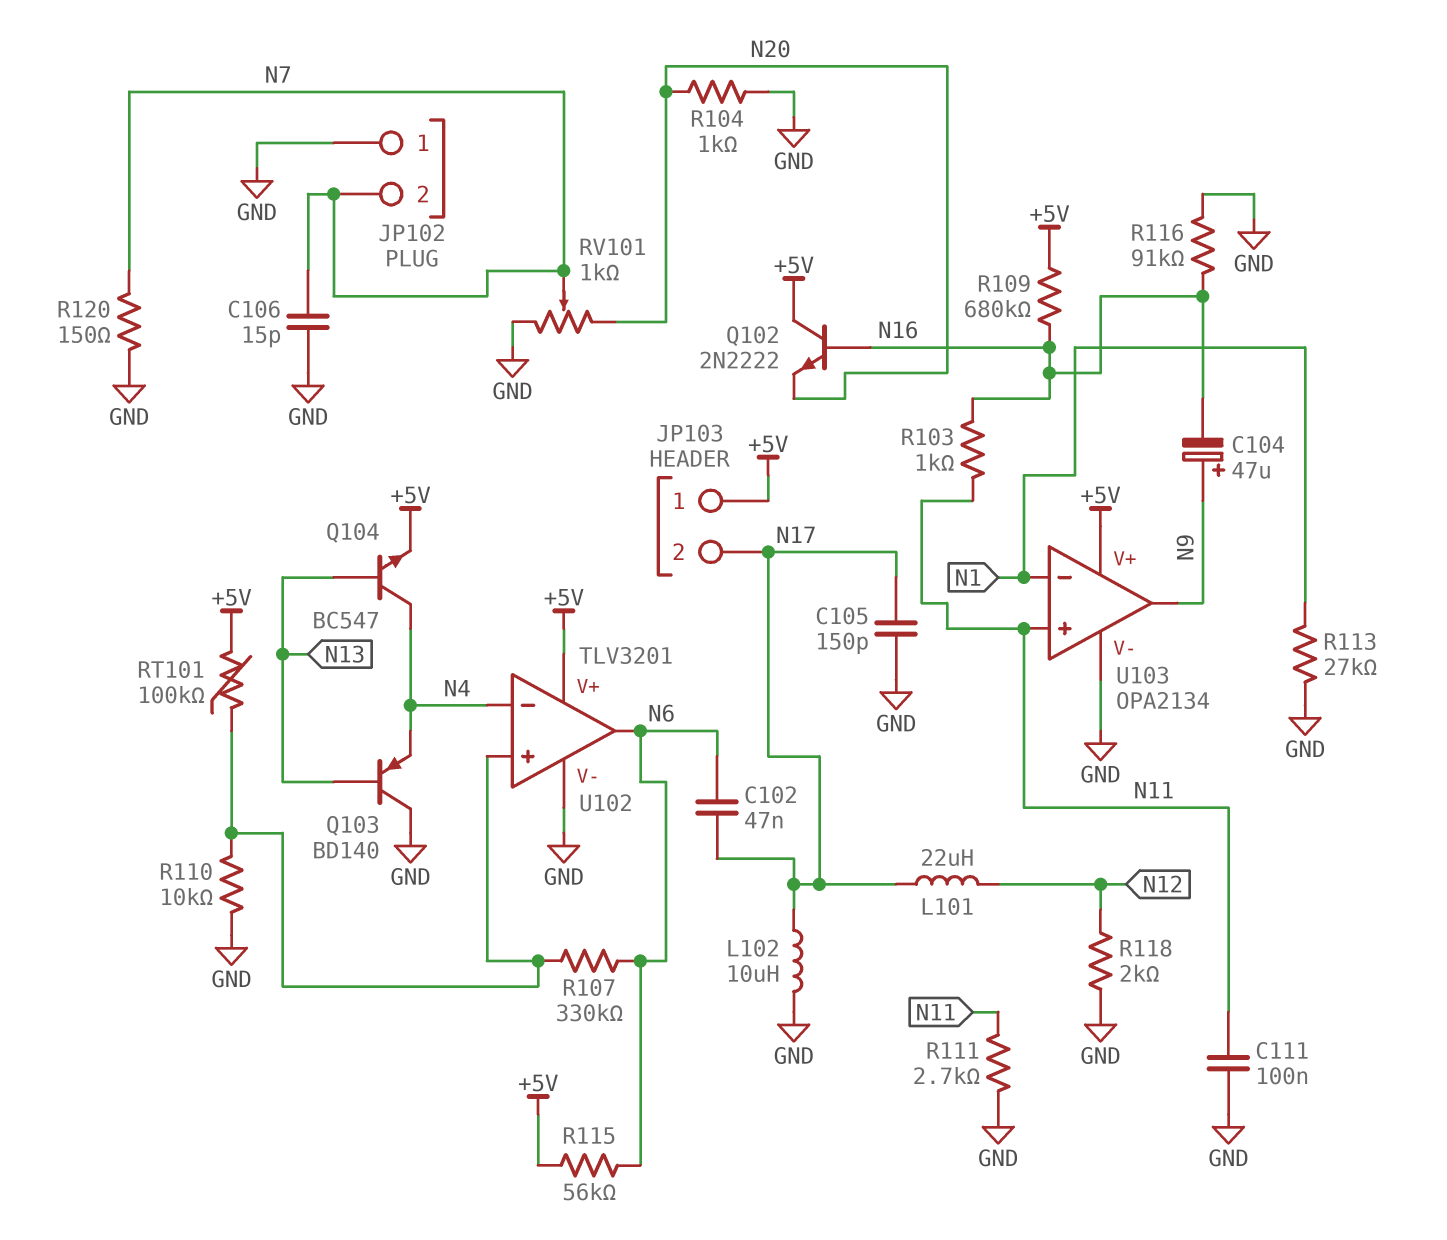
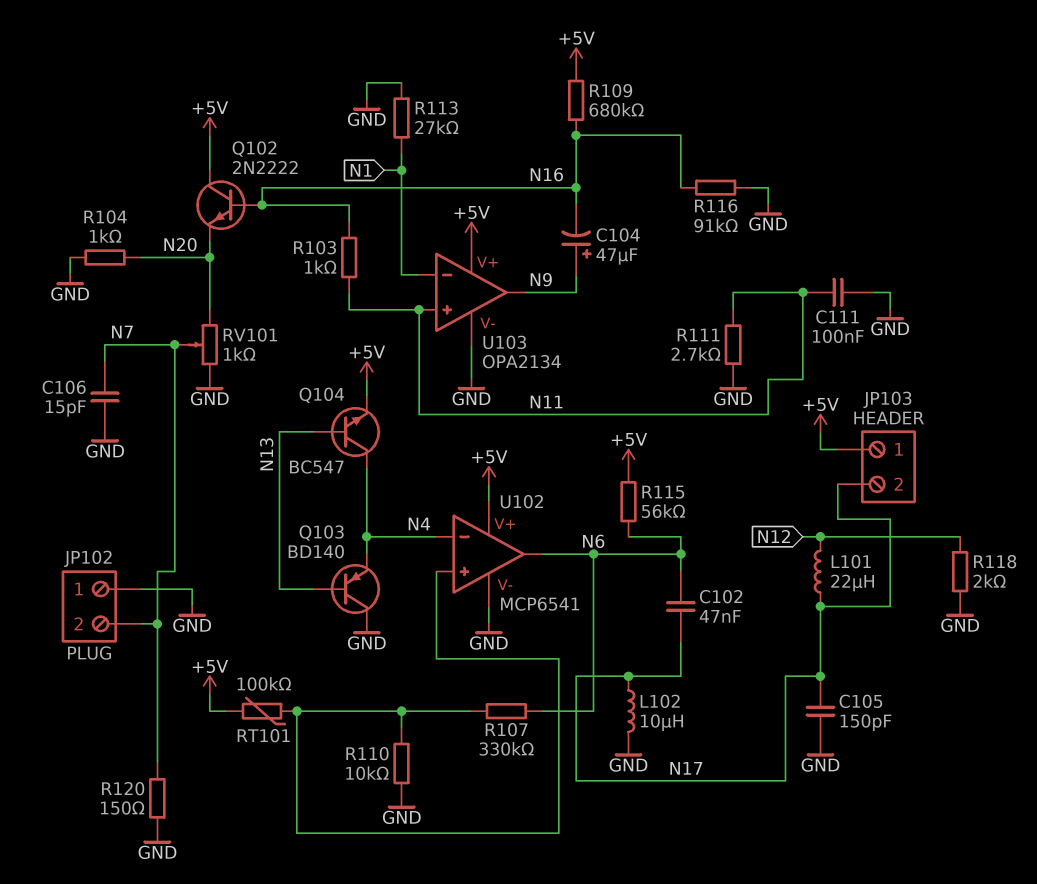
U102: TLV3201 -> MCP6541

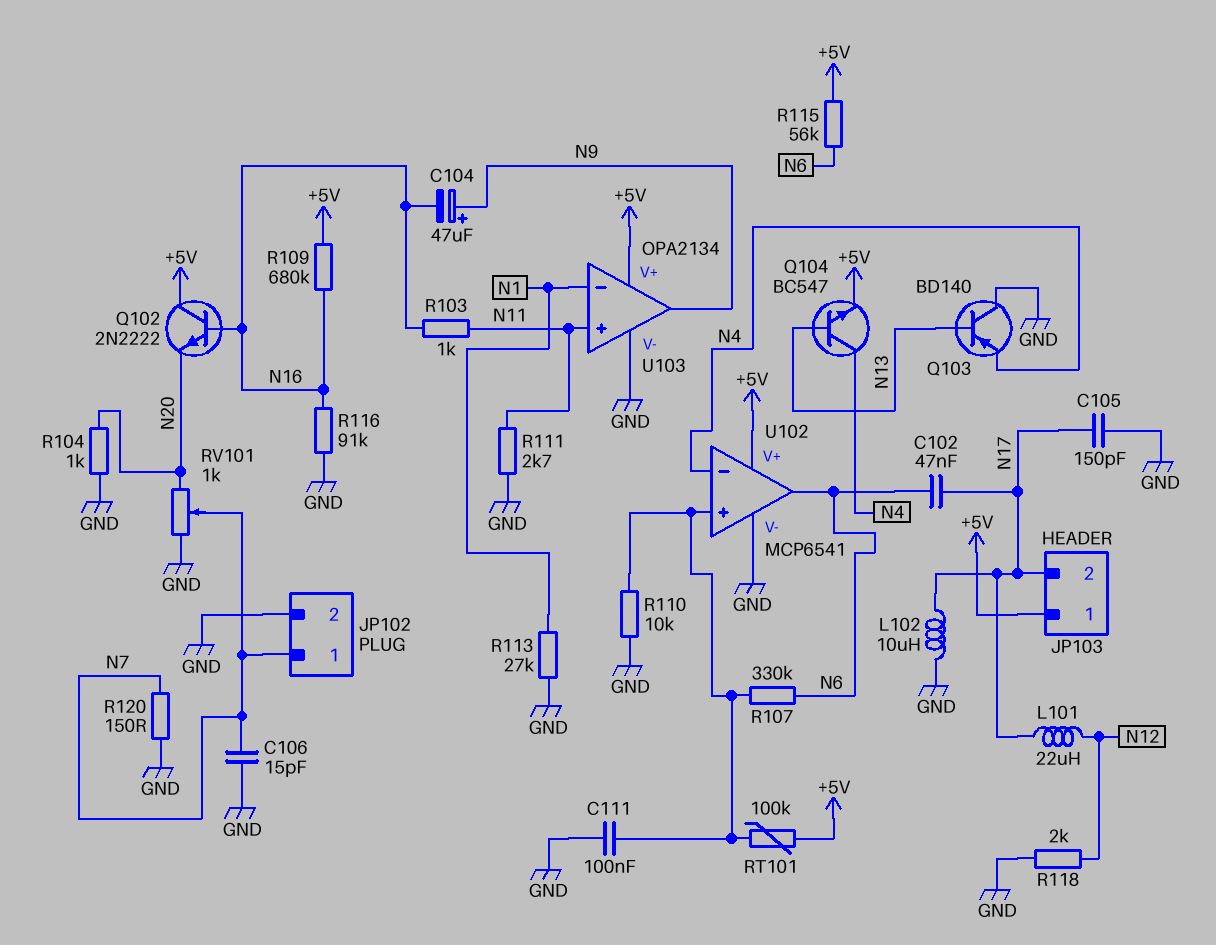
C111: 100nF (GND, N11) -> 100nF (GND, U102/in+)
JP102 pin 1: GND -> N7
JP102 pin 2: N7 -> GND

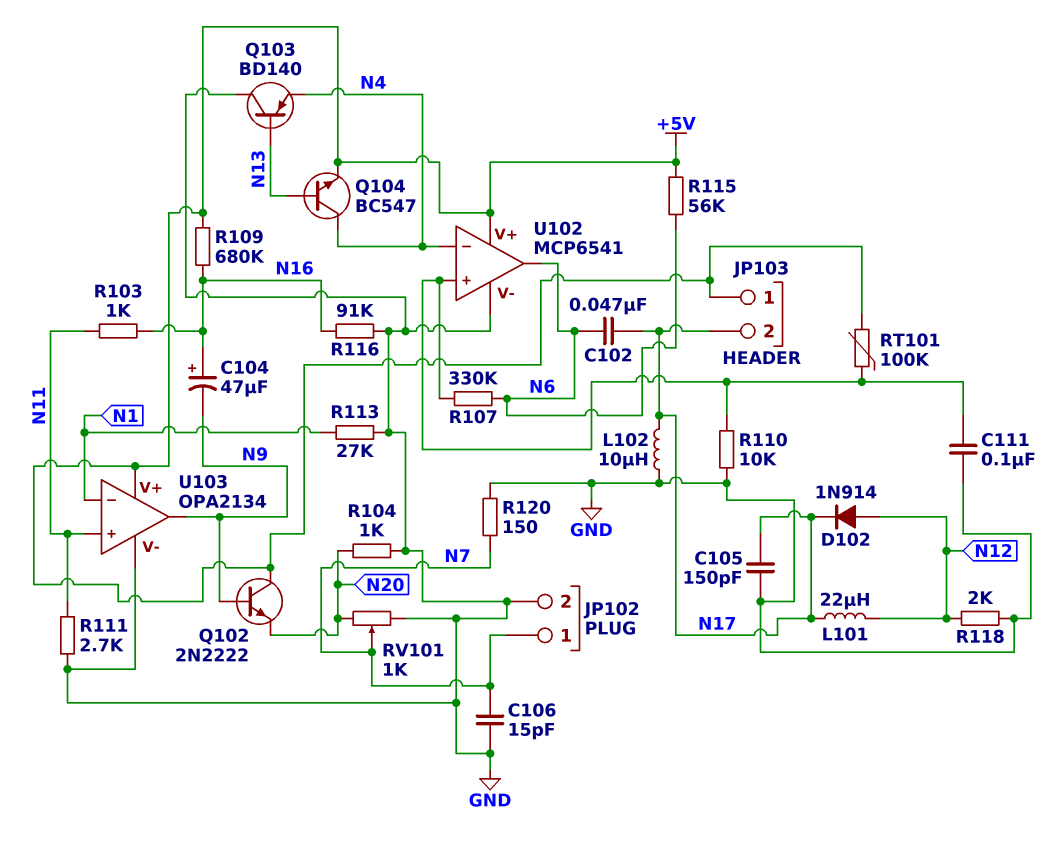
C104: 47uF (plus N9, minus N16) -> 47uF (plus N16, minus N9)
D102: none -> diode 1N914 (A N12, K N17)
Q102: NPN 2N2222 (B N16, C +5V, E N20) -> NPN 2N2222 (B N9, C +5V, E N20)

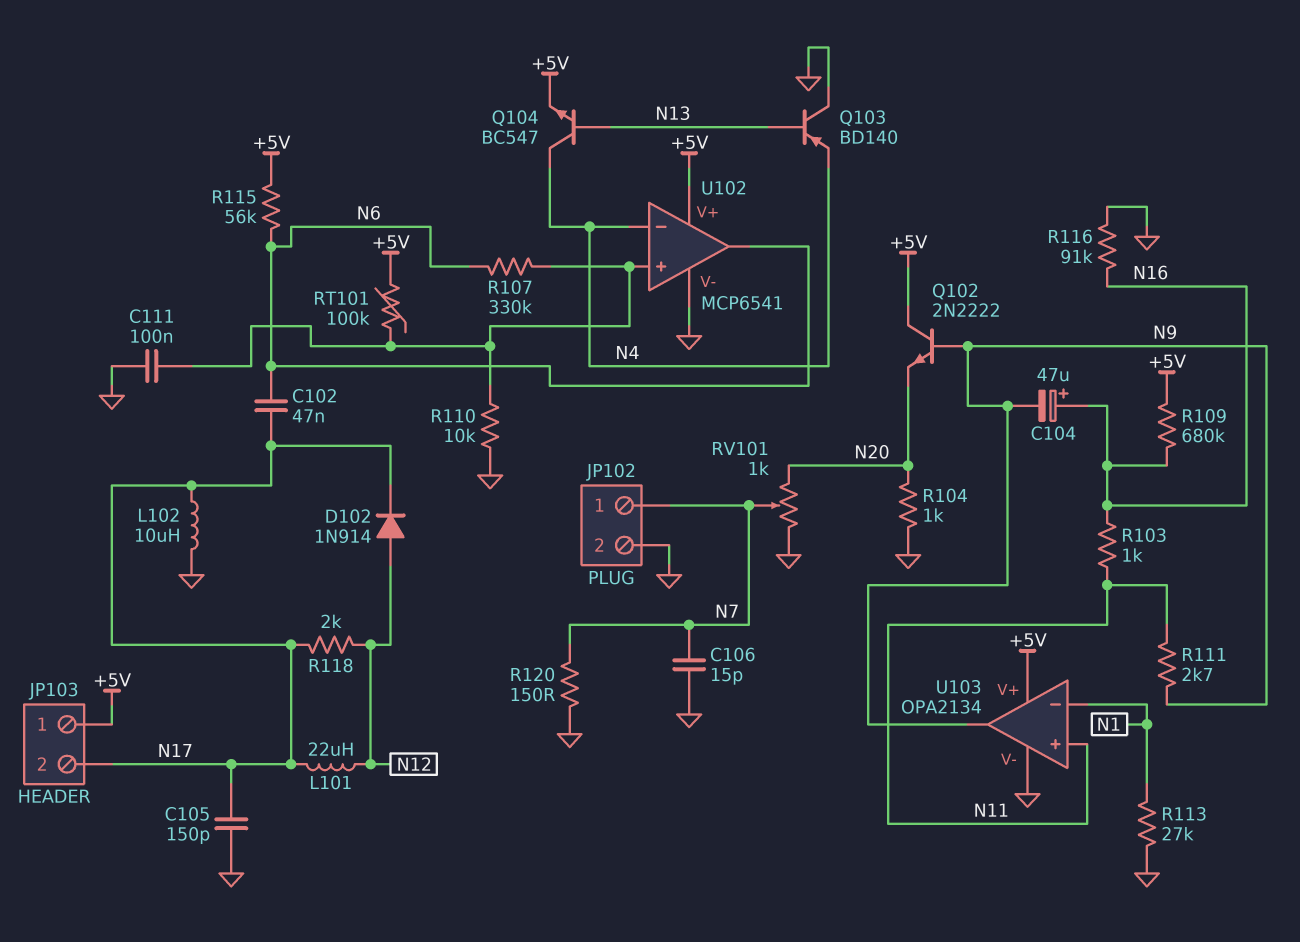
R111: 2.7k (GND, N11) -> 2.7k (N9, N11)
R118: 2k (GND, N12) -> 2k (N12, N17)

